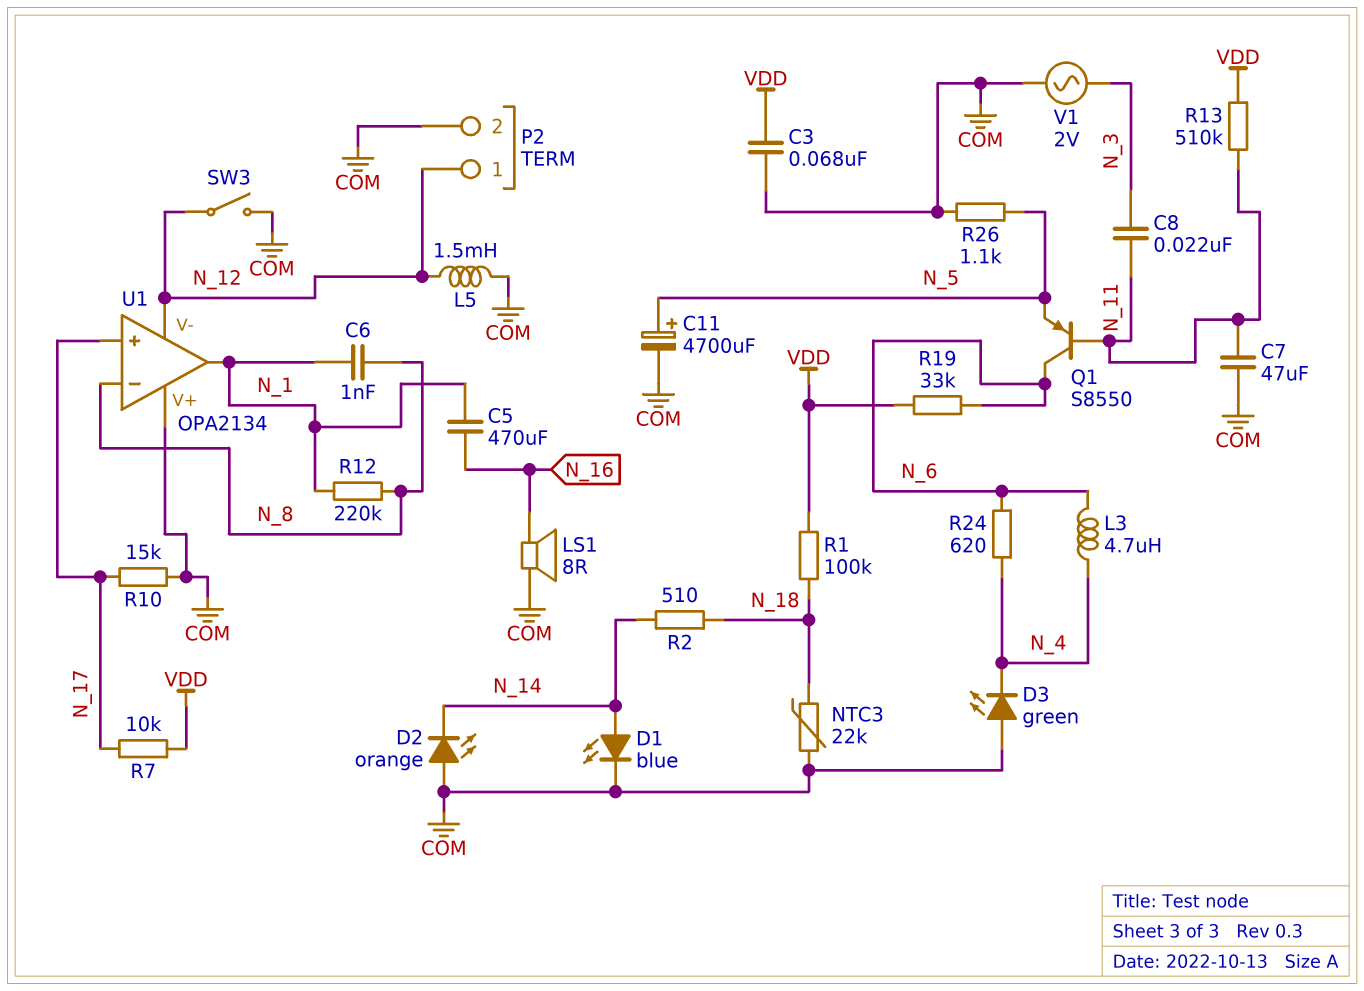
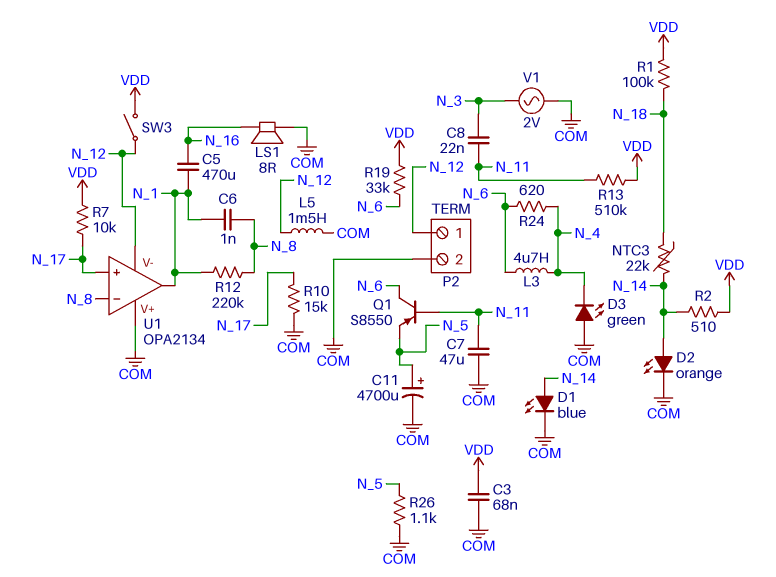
D2: LED orange (A COM, K N_14) -> LED orange (A N_14, K COM)
NTC3: 22k (COM, N_18) -> 22k (N_14, N_18)
R2: 510 (N_14, N_18) -> 510 (N_14, VDD)
SW3: switch (COM, N_12) -> switch (N_12, VDD)

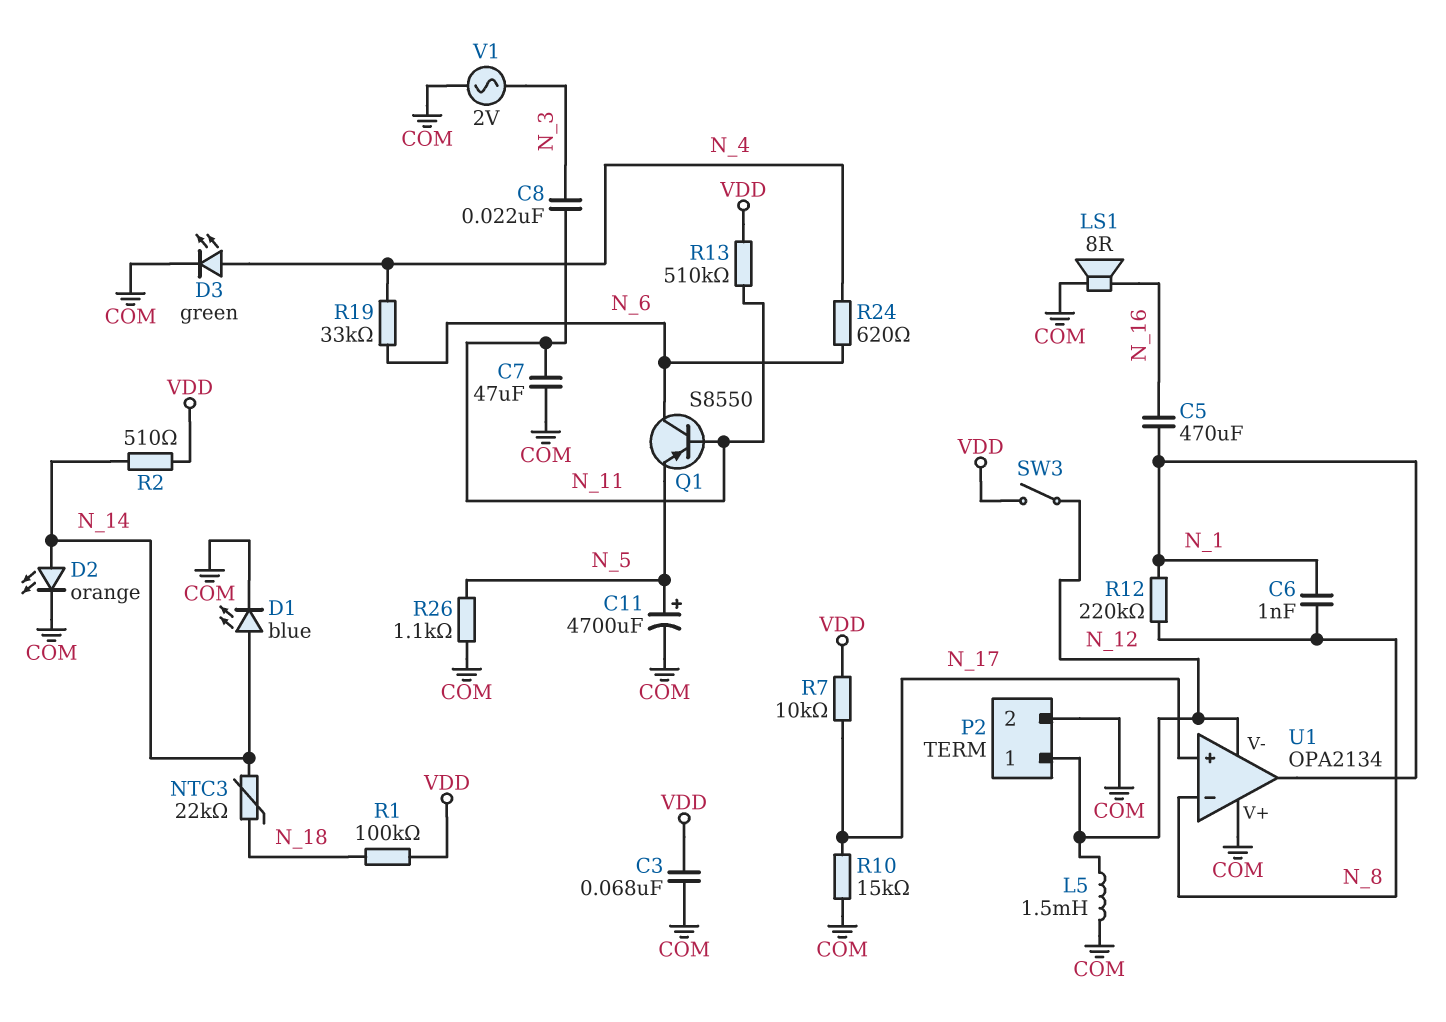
D3: LED green (A COM, K N_4) -> LED green (A N_4, K COM)
L3: 4.7uH (N_4, N_6) -> none
R19: 33k (N_6, VDD) -> 33k (N_4, N_6)

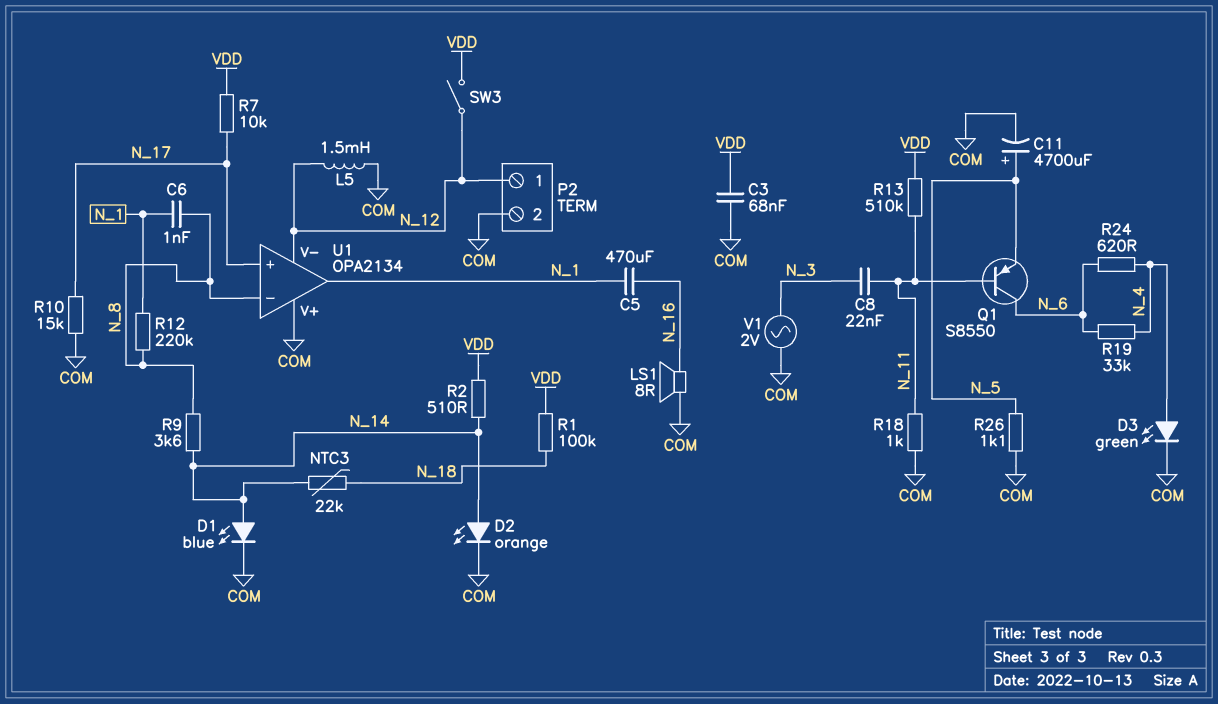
C7: 47uF (COM, N_11) -> none
R9: none -> 3.6k (N_8, N_14)
R18: none -> 1k (COM, N_11)

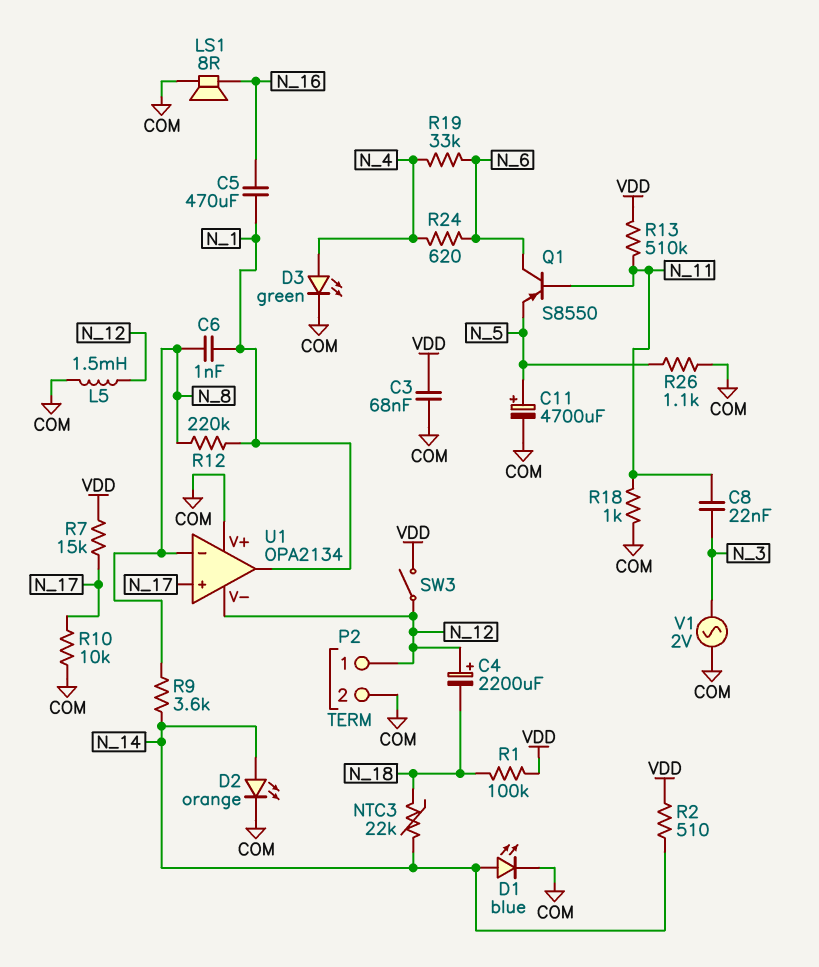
C4: none -> 2200uF (plus N_12, minus N_18)
R7: 10k (N_17, VDD) -> 15k (N_17, VDD)
R10: 15k (COM, N_17) -> 10k (COM, N_17)

